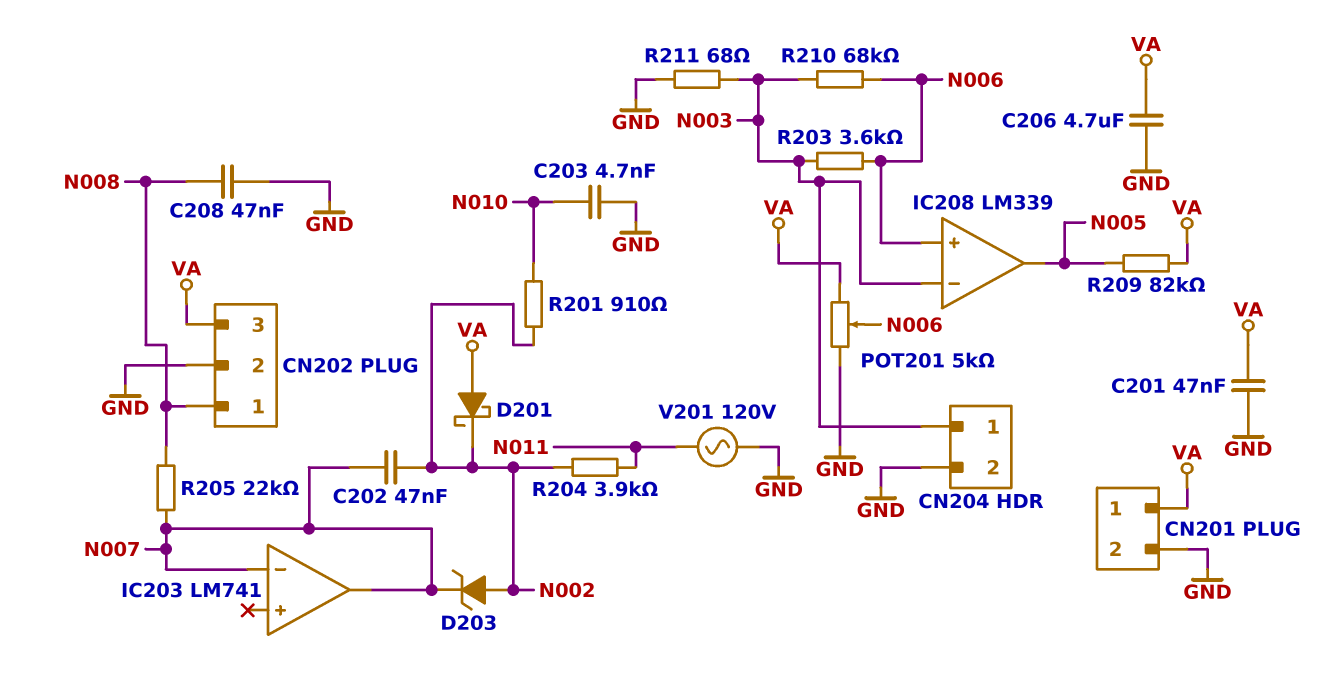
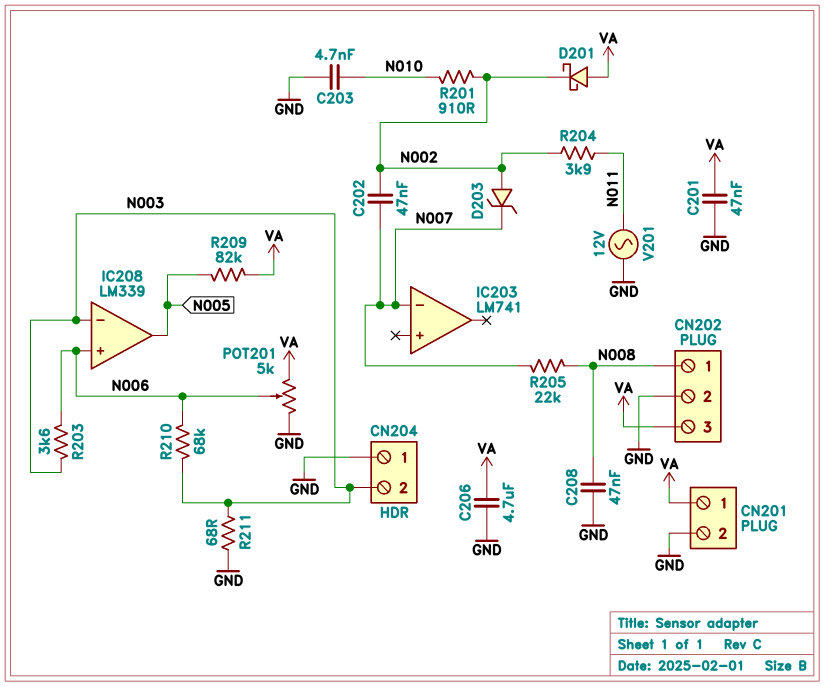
CN204 pin 1: N003 -> GND
CN204 pin 2: GND -> N003
IC203 pin out: N007 -> none
V201: AC 120V (GND, N011) -> AC 12V (GND, N011)

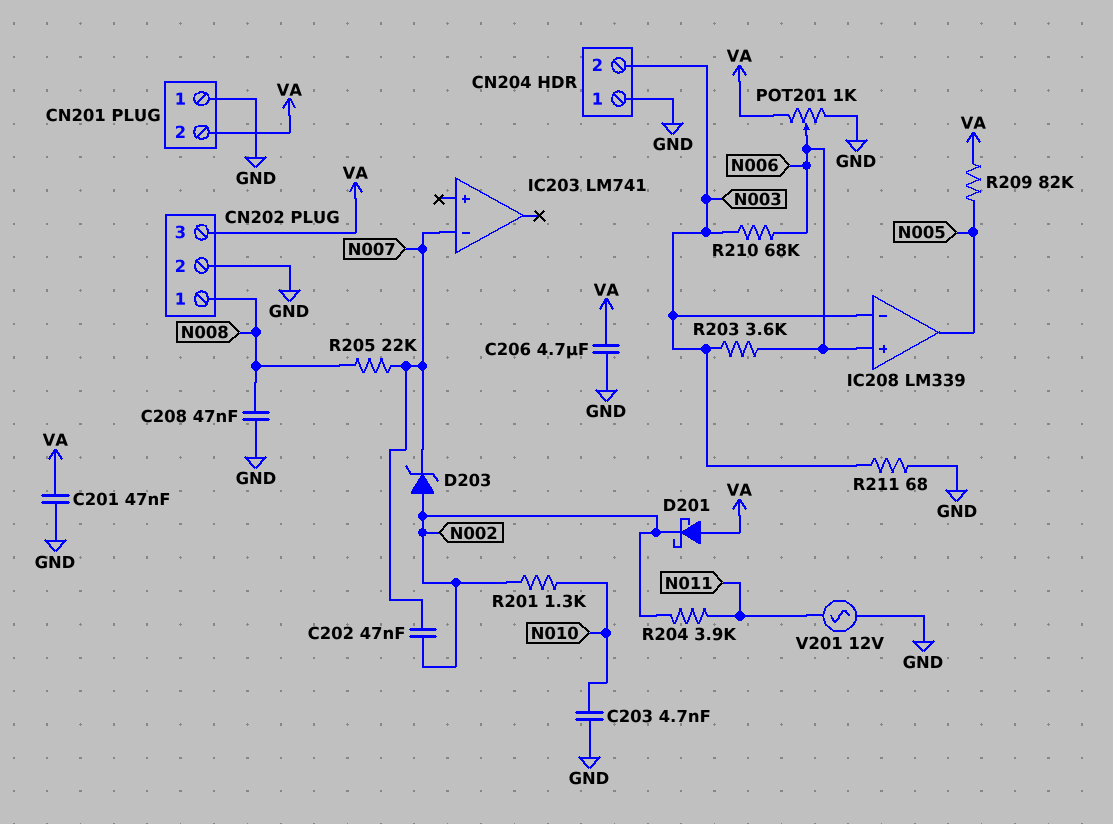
CN201 pin 1: VA -> GND
CN201 pin 2: GND -> VA
POT201: 5k (GND, VA, wiper N006) -> 1k (GND, VA, wiper N006)
R201: 910 (N002, N010) -> 1.3k (N002, N010)

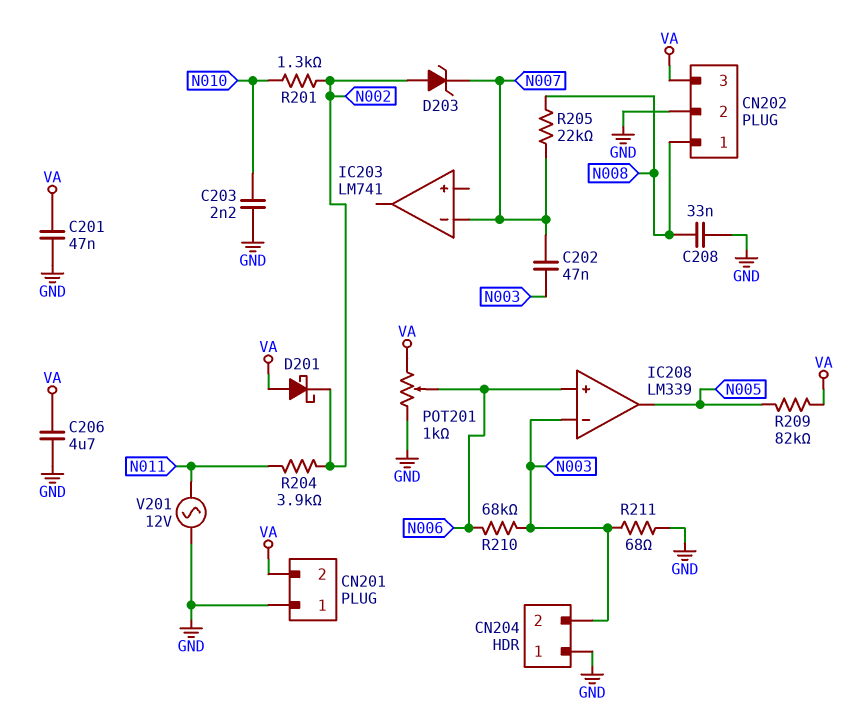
C202: 47nF (N002, N007) -> 47nF (N003, N007)
C203: 4.7nF (GND, N010) -> 2.2nF (GND, N010)
C208: 47nF (GND, N008) -> 33nF (GND, N008)
R203: 3.6k (N003, N006) -> none

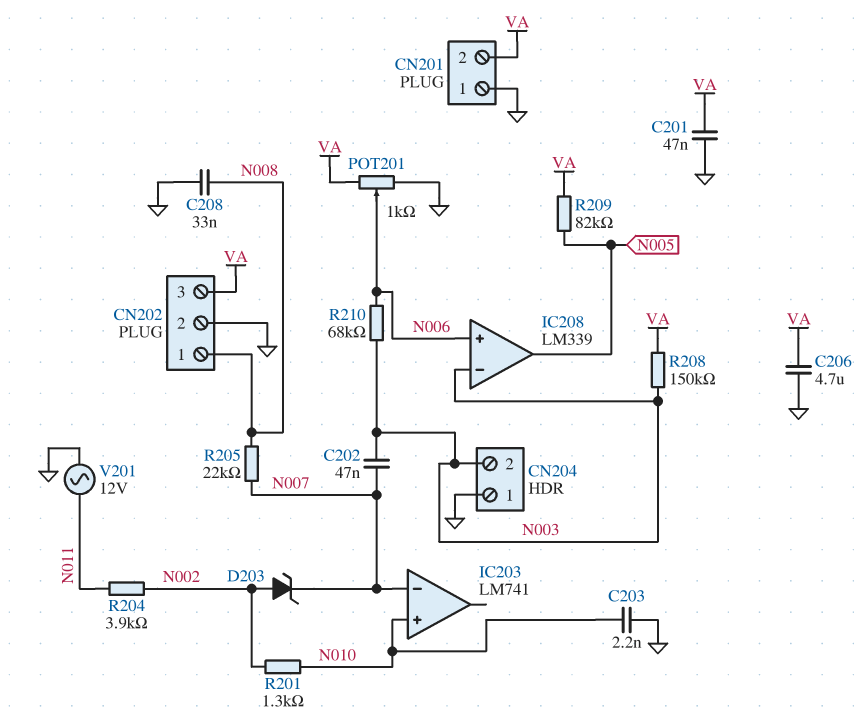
D201: schottky (A VA, K N002) -> none
IC203 pin in+: none -> N010
R208: none -> 150k (N003, VA)
R211: 68 (GND, N003) -> none

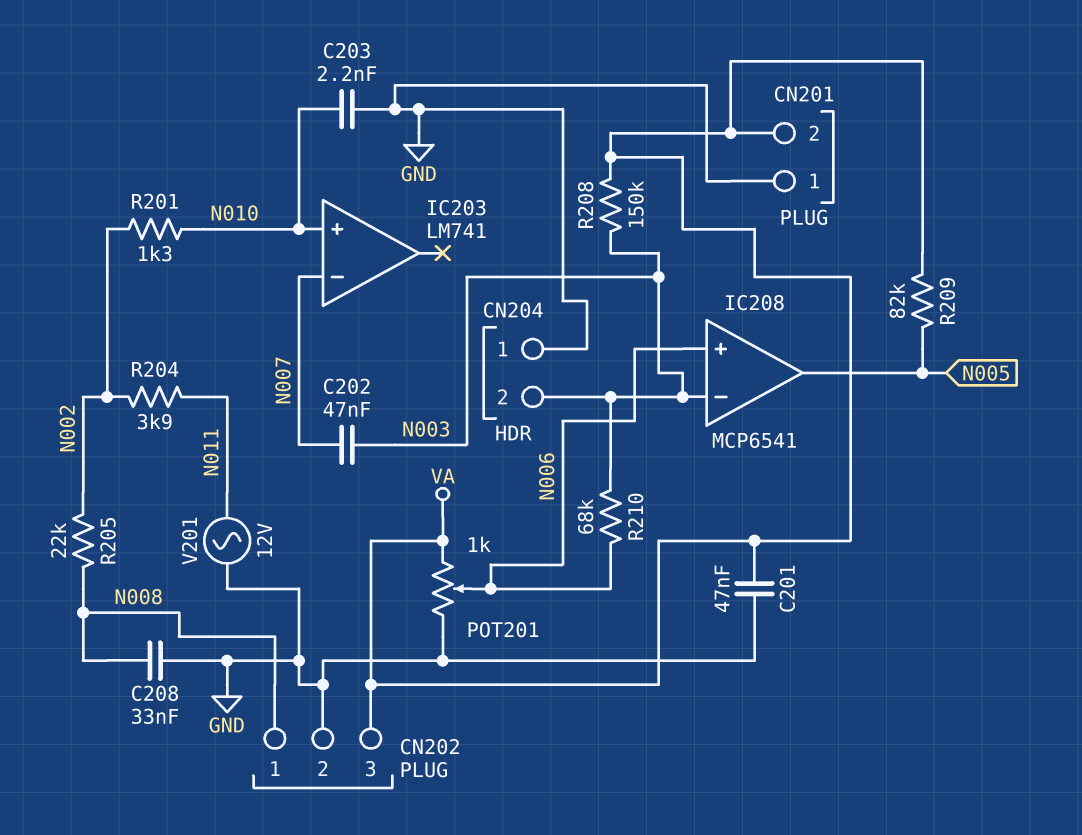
C206: 4.7uF (GND, VA) -> none
D203: zener (A N002, K N007) -> none
IC208: LM339 -> MCP6541
R205: 22k (N007, N008) -> 22k (N002, N008)

